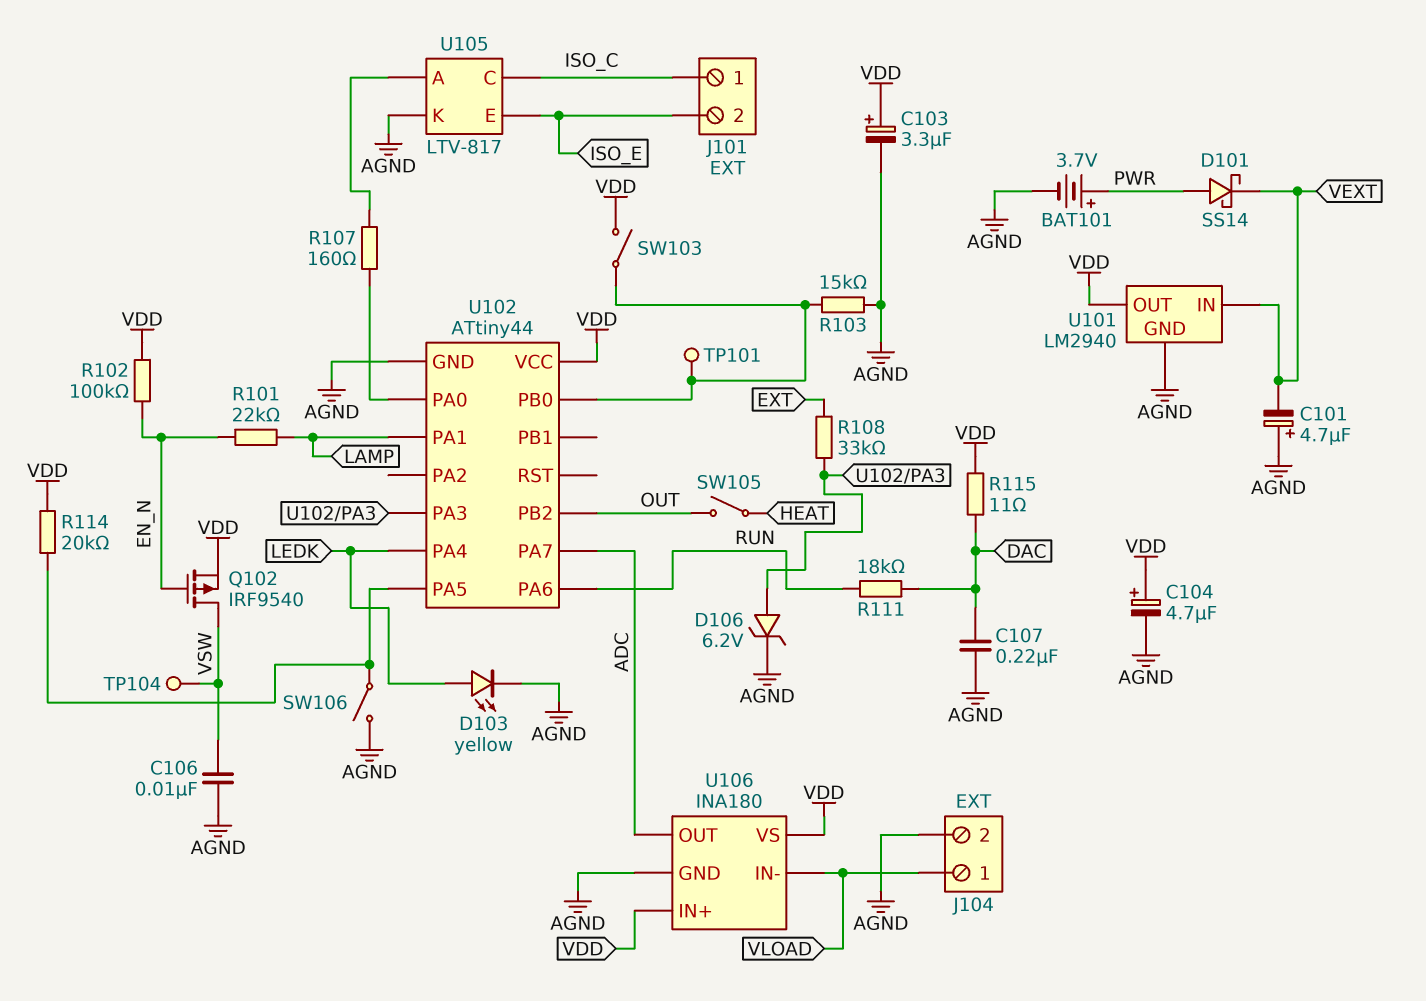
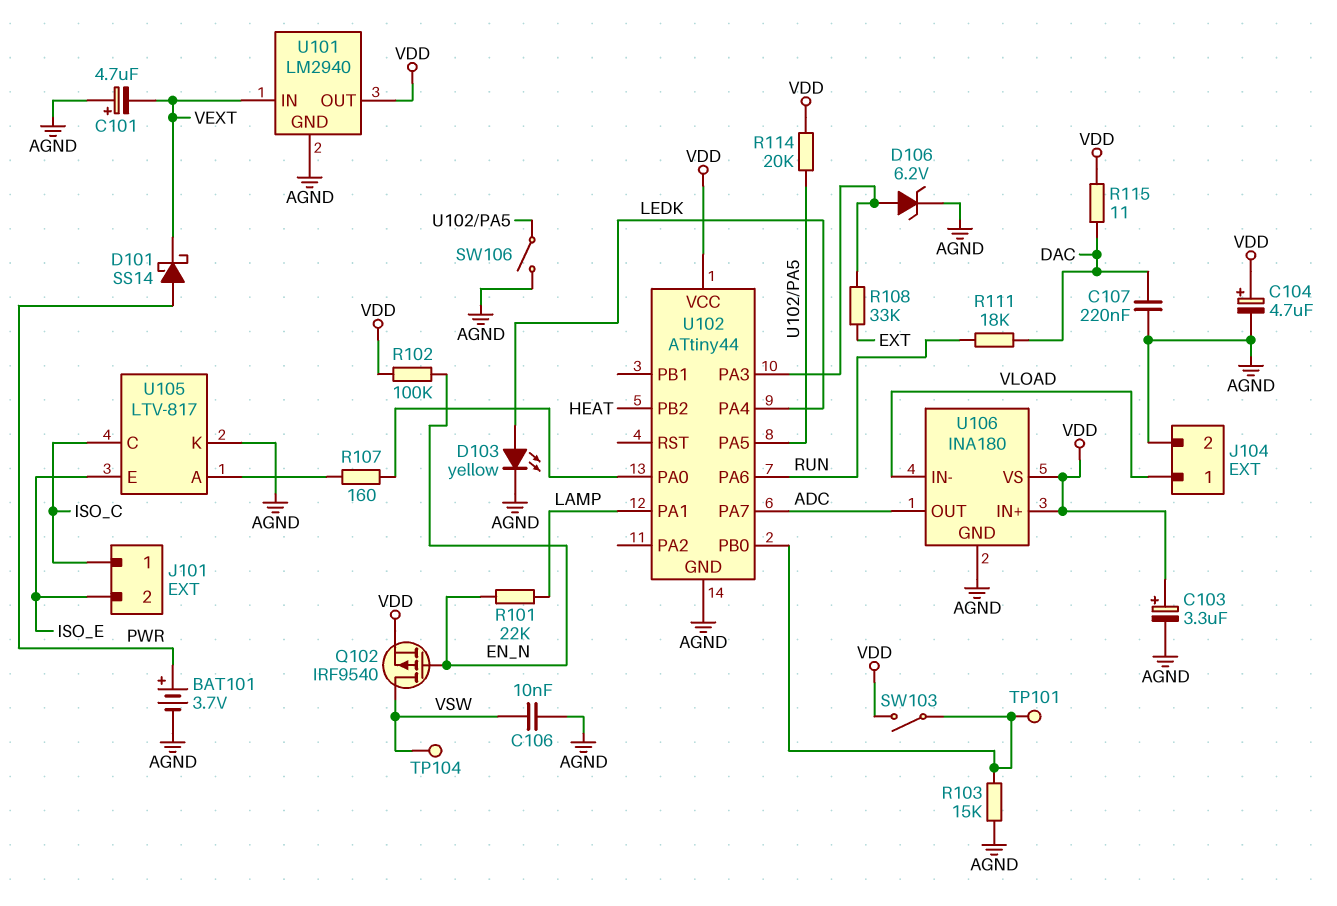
SW105: switch (HEAT, OUT) -> none
U102 pin PB2: OUT -> HEAT

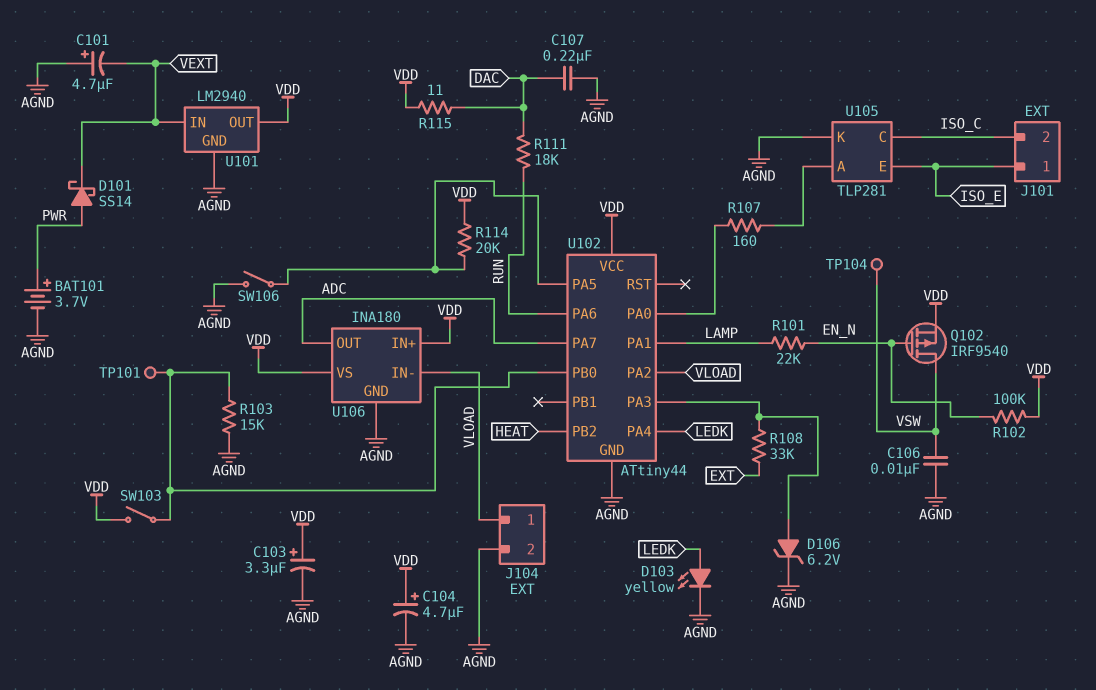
J101 pin 1: ISO_C -> ISO_E
J101 pin 2: ISO_E -> ISO_C
U102 pin PA2: none -> VLOAD
U105: LTV-817 -> TLP281

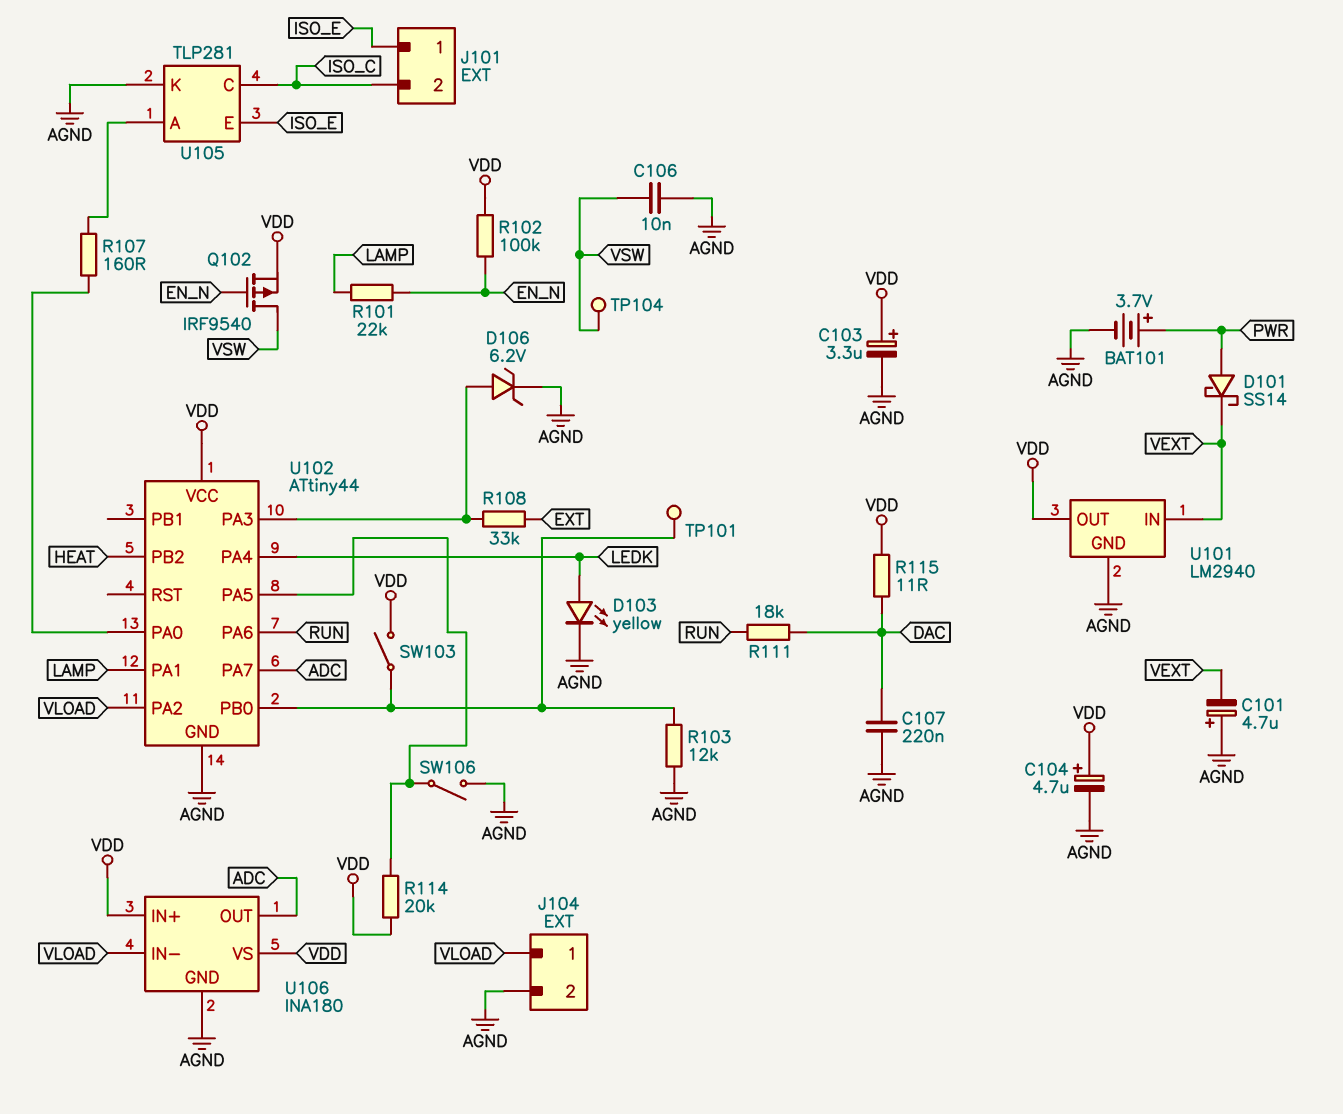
R103: 15k (AGND, U102/PB0) -> 12k (AGND, U102/PB0)

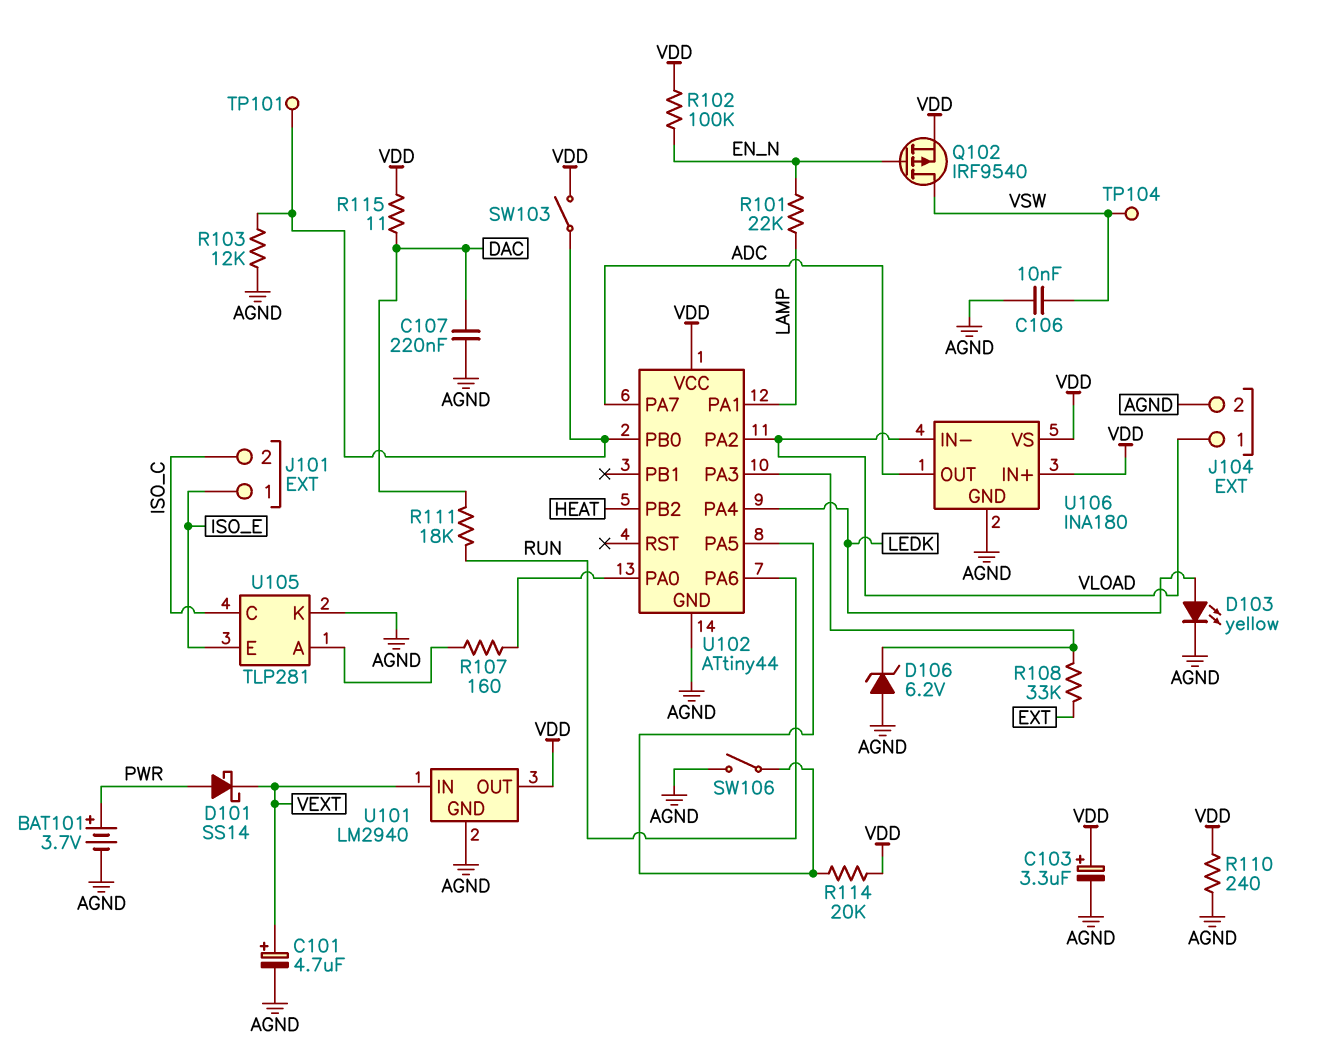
C101: 4.7uF (plus AGND, minus VEXT) -> 4.7uF (plus VEXT, minus AGND)
C104: 4.7uF (plus VDD, minus AGND) -> none
D106: zener 6.2V (A U102/PA3, K AGND) -> zener 6.2V (A AGND, K U102/PA3)
R110: none -> 240 (AGND, VDD)

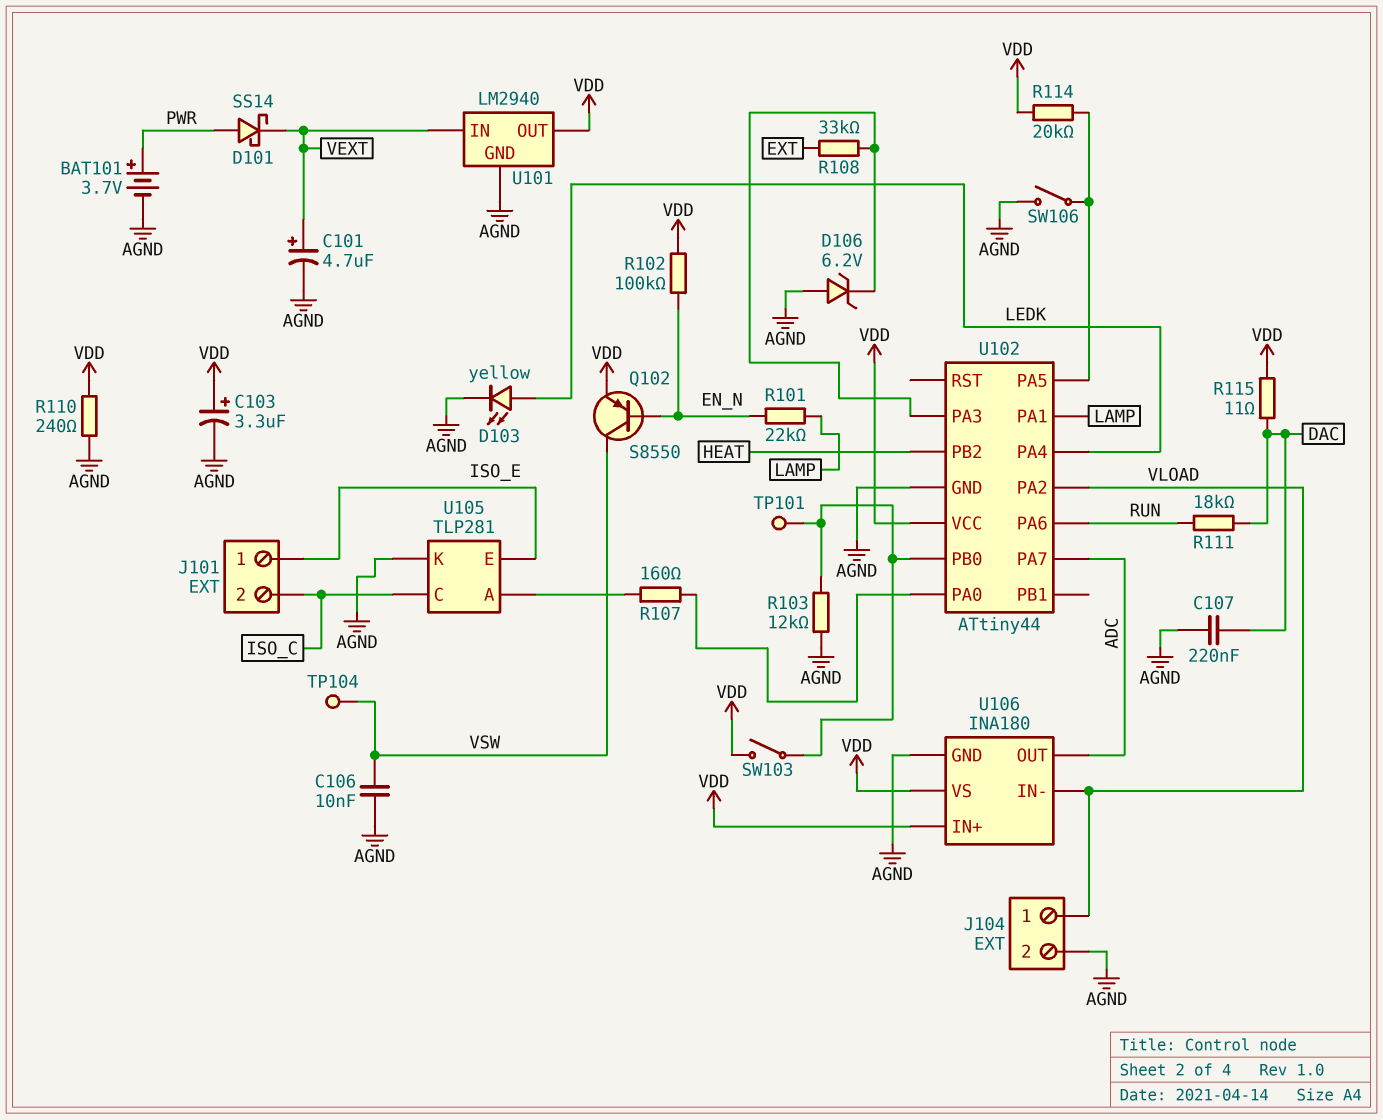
Q102: PMOS IRF9540 (G EN_N, D VSW, S VDD) -> PNP S8550 (B EN_N, C VSW, E VDD)

